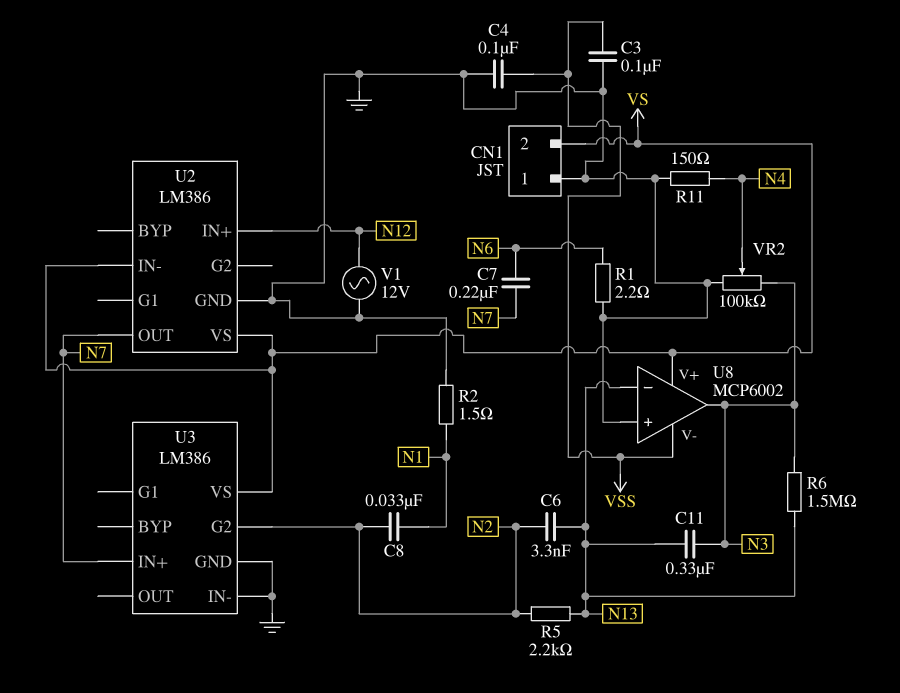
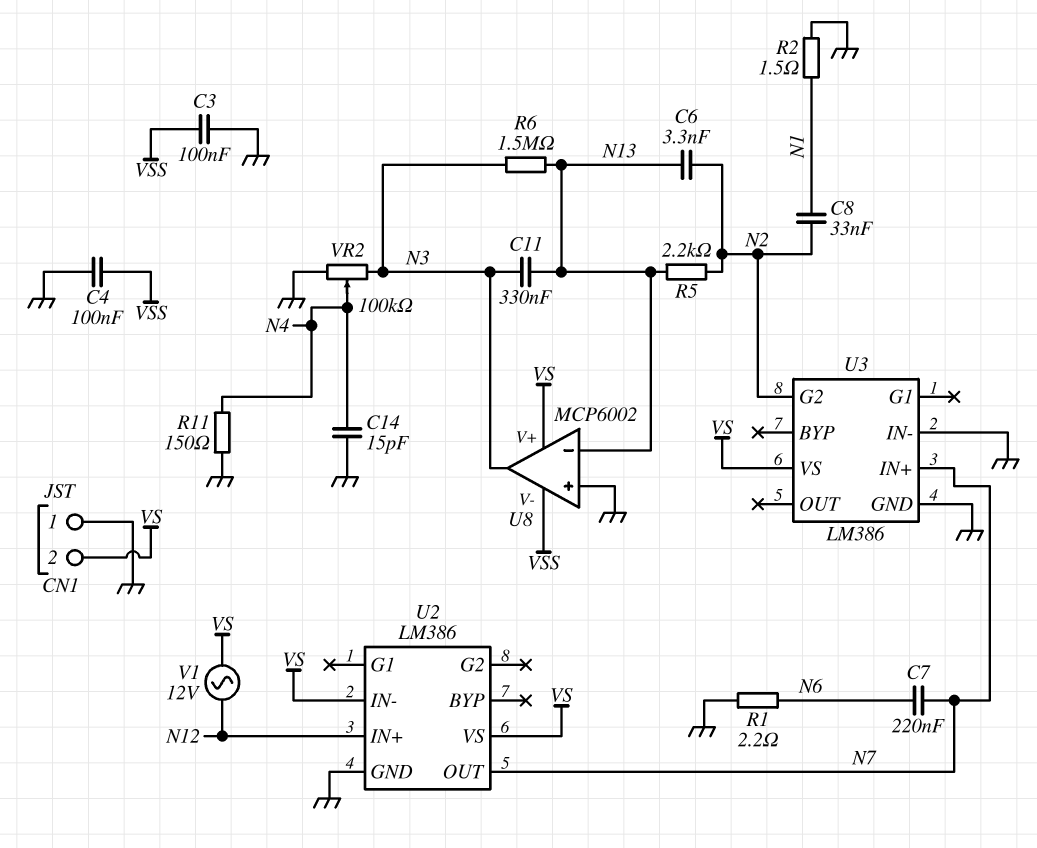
C14: none -> 15pF (GND, N4)
V1: AC 12V (GND, N12) -> AC 12V (N12, VS)

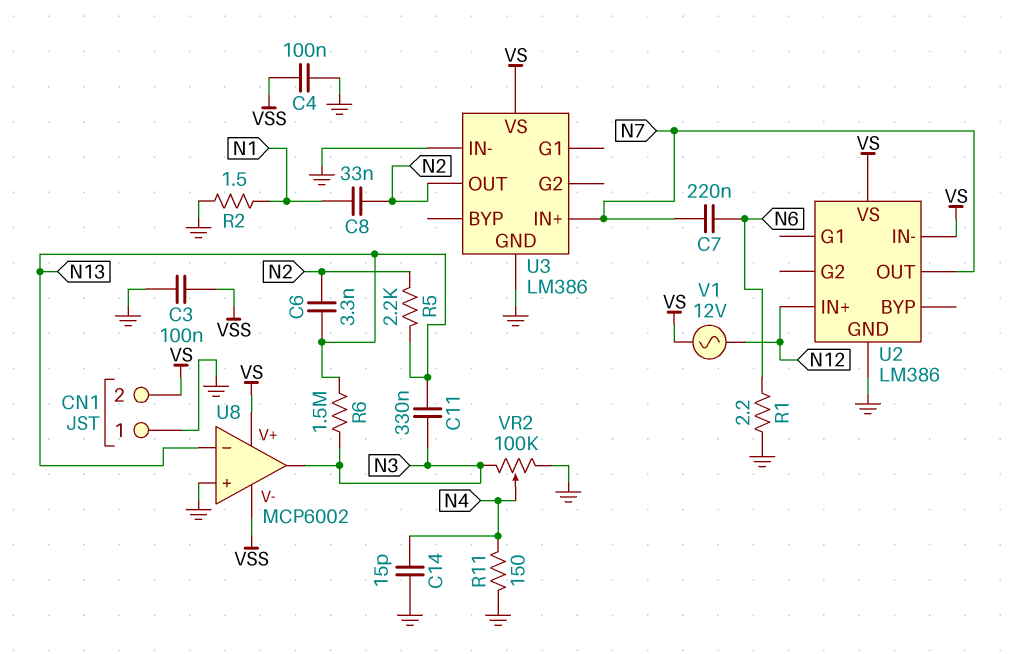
U3 pin G2: N2 -> none
U3 pin OUT: none -> N2

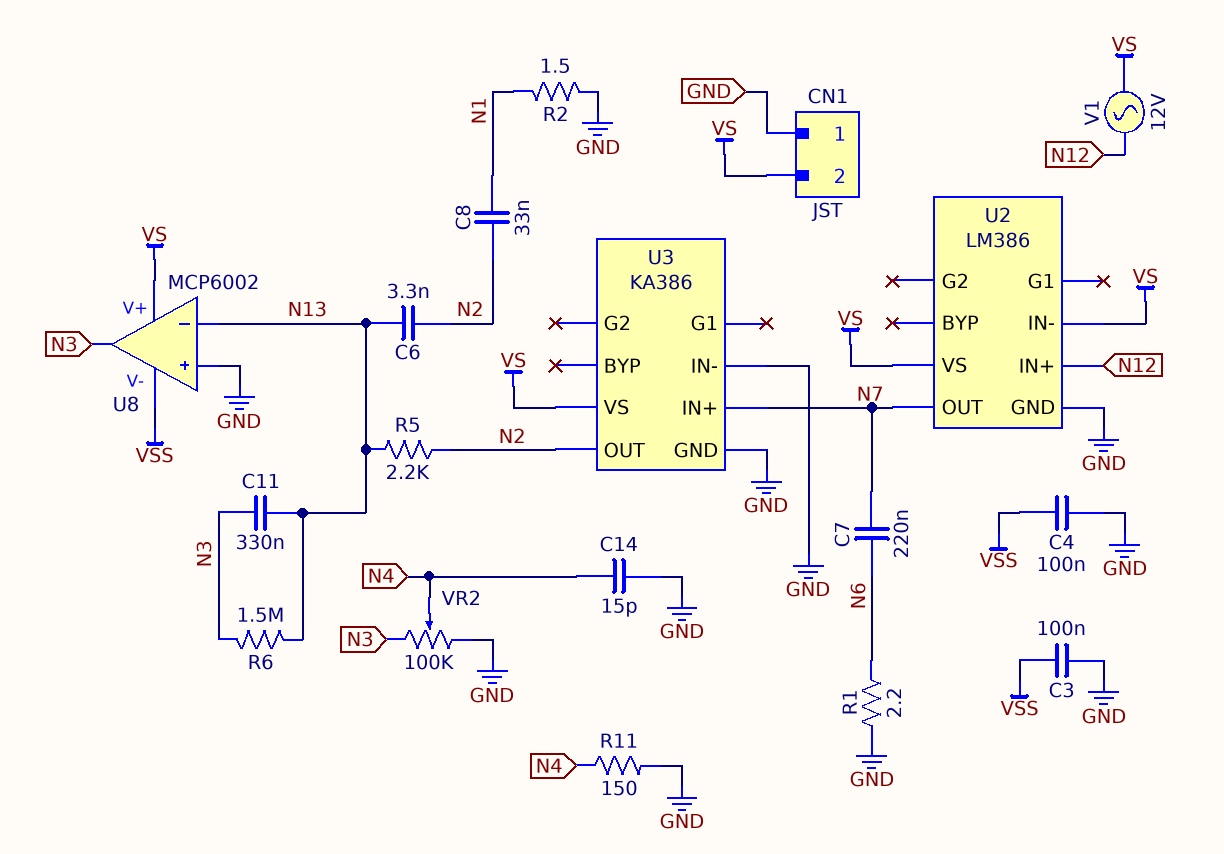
U3: LM386 -> KA386

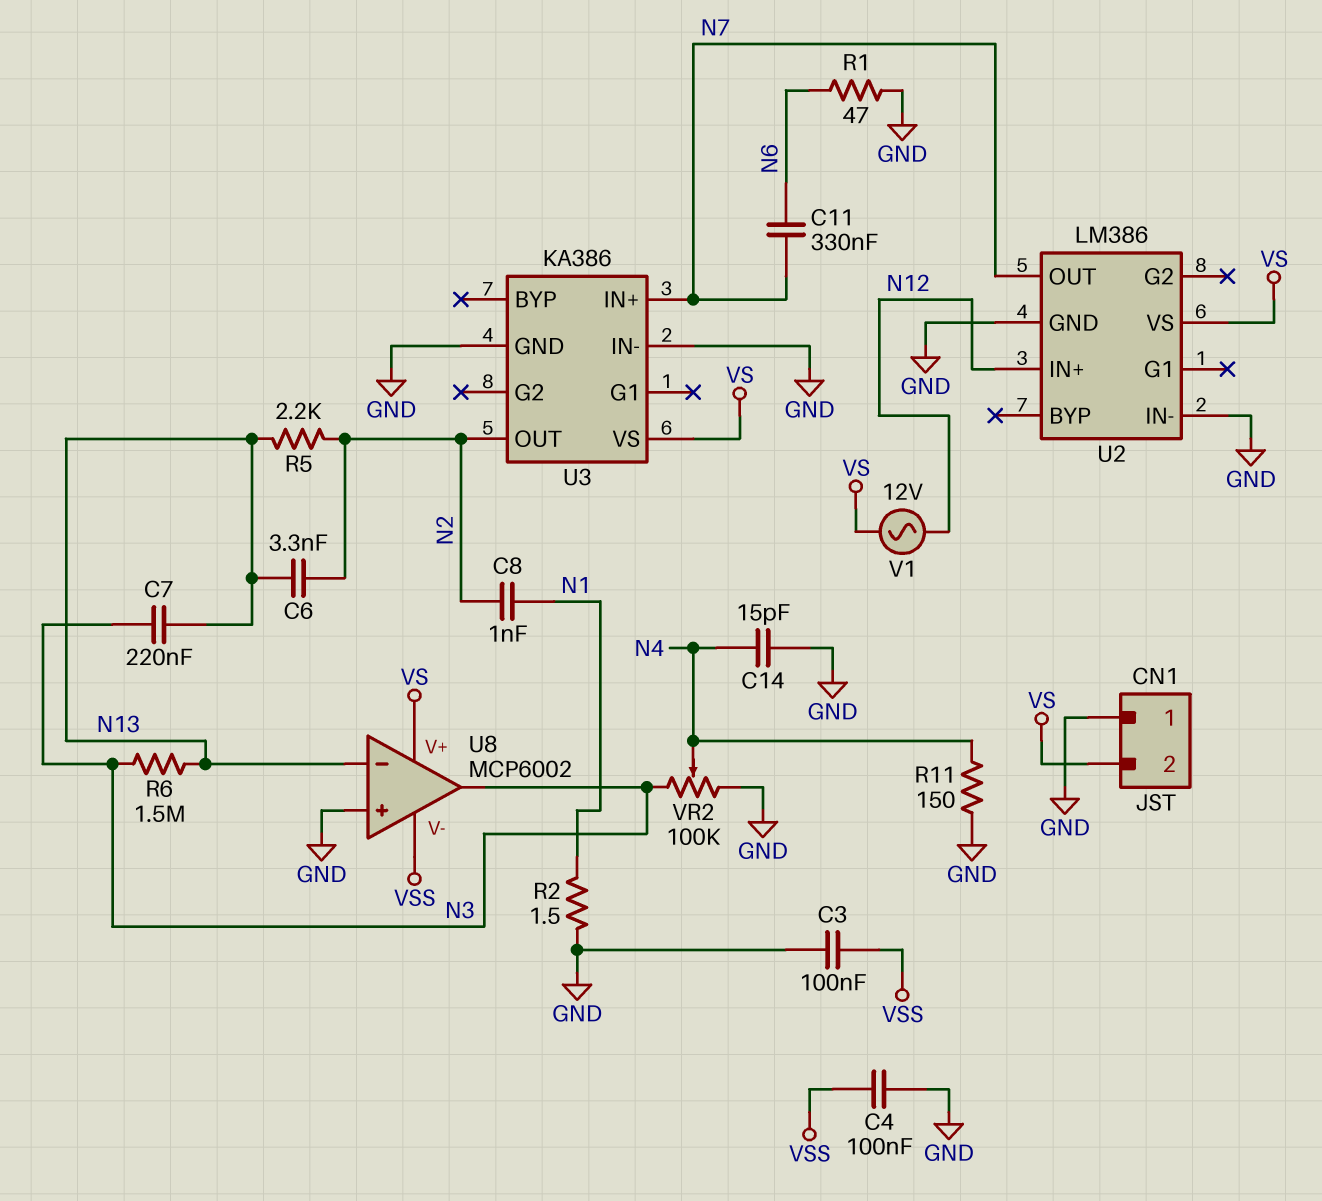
C7: 220nF (N6, N7) -> 220nF (N3, N13)
C8: 33nF (N1, N2) -> 1nF (N1, N2)
C11: 330nF (N3, N13) -> 330nF (N6, N7)
R1: 2.2 (GND, N6) -> 47 (GND, N6)
U2 pin IN-: VS -> GND

